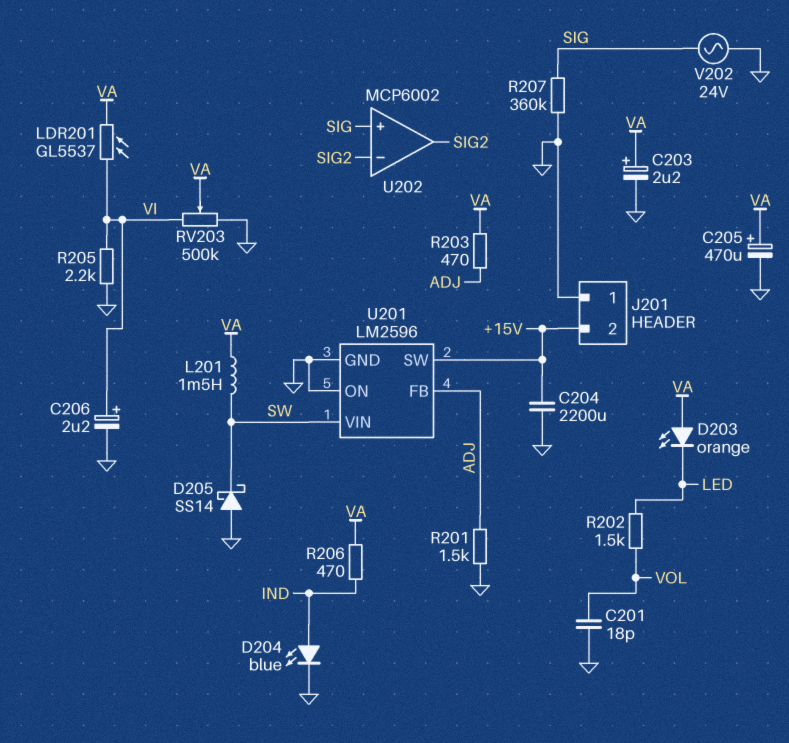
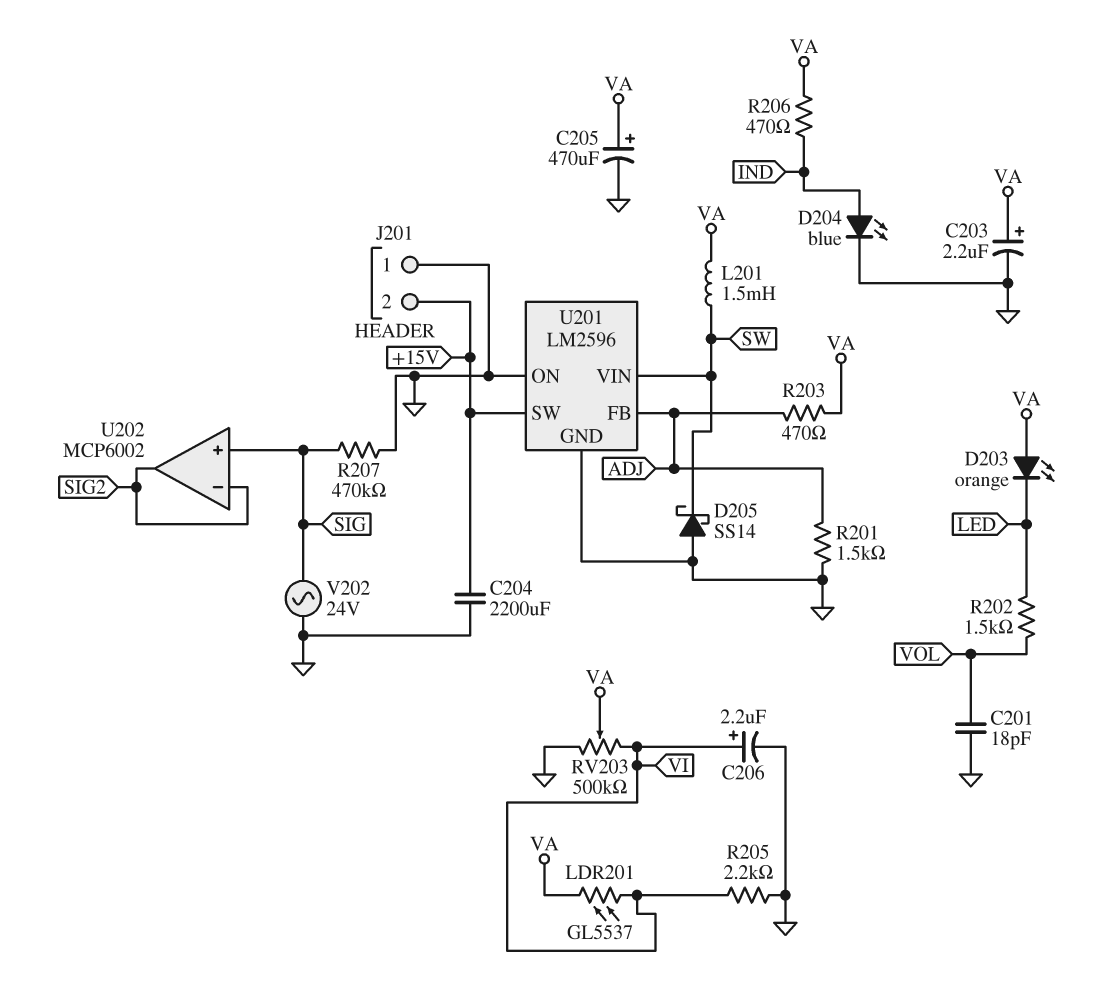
R207: 360k (GND, SIG) -> 470k (GND, SIG)

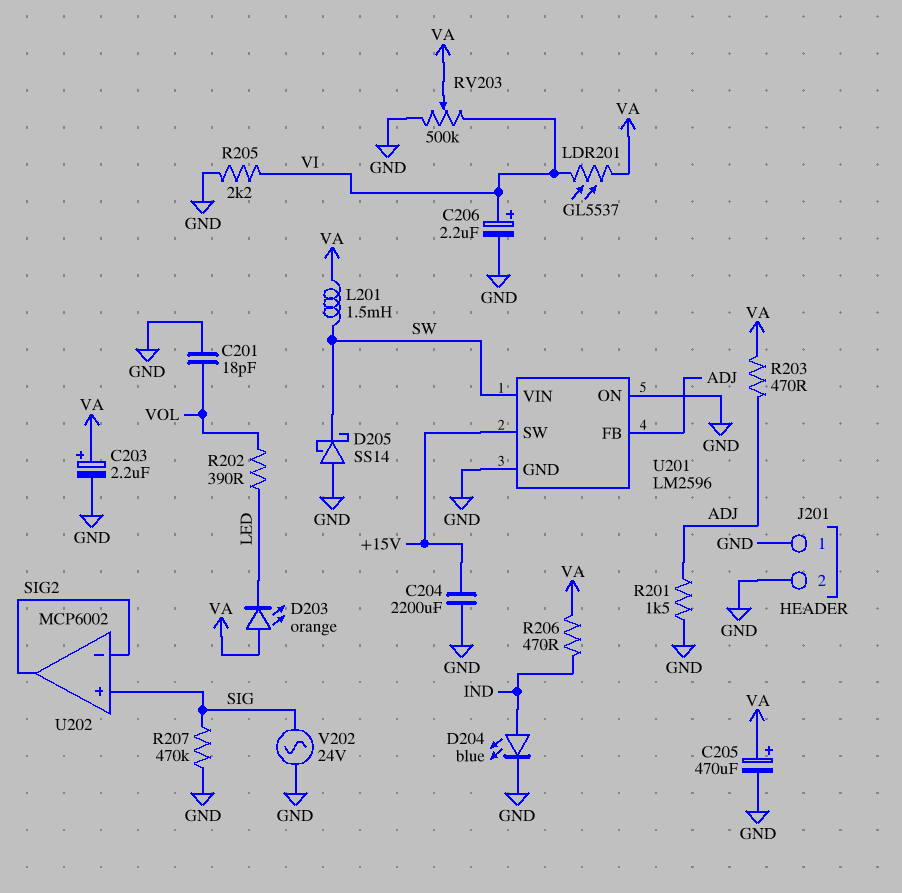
J201 pin 2: +15V -> GND
R202: 1.5k (LED, VOL) -> 390 (LED, VOL)

